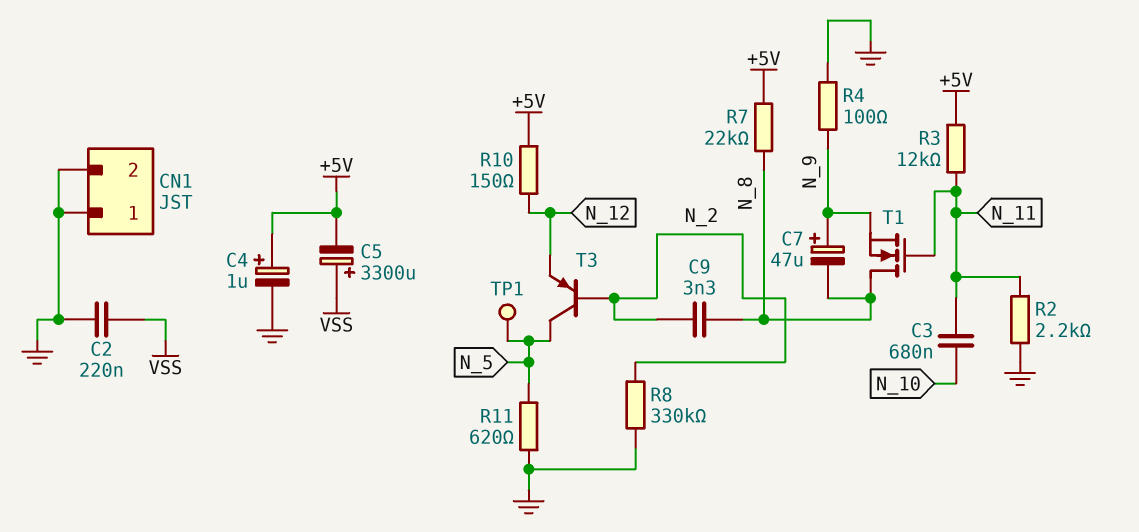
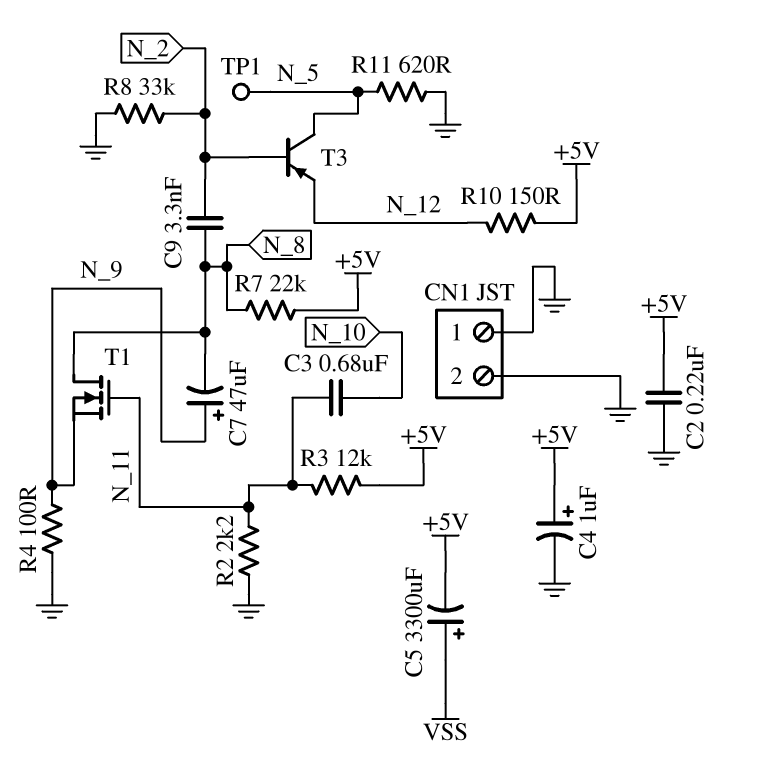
C2: 220nF (GND, VSS) -> 220nF (+5V, GND)
R8: 330k (GND, N_2) -> 33k (GND, N_2)

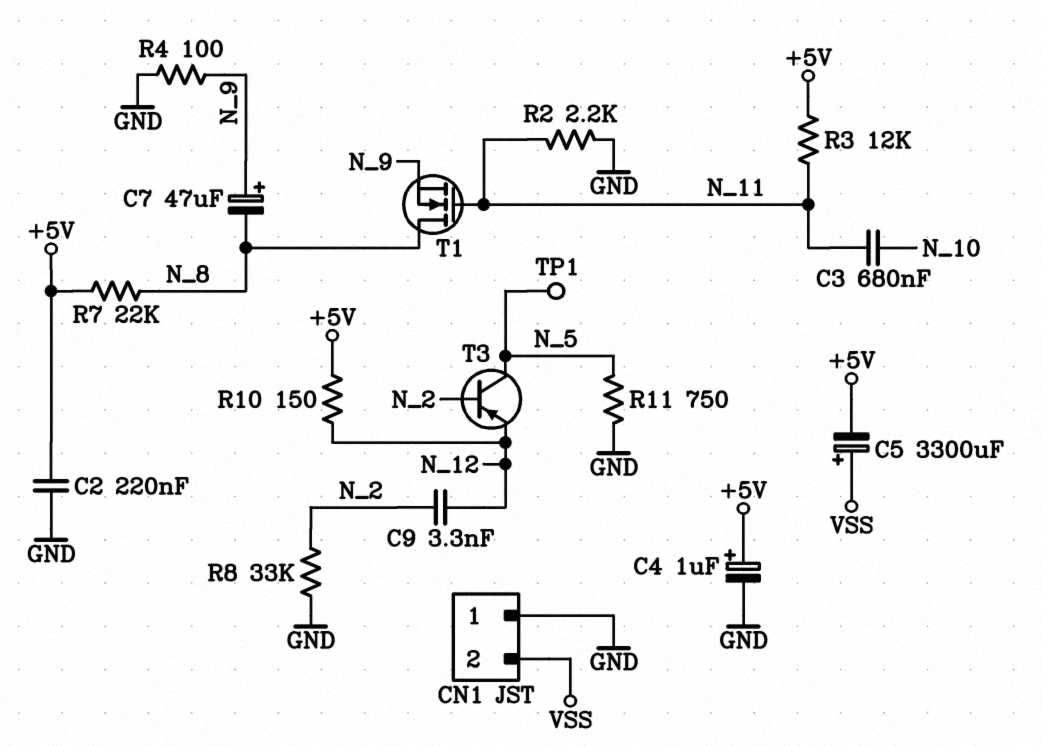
C9: 3.3nF (N_2, N_8) -> 3.3nF (N_2, N_12)
CN1 pin 2: GND -> VSS
R11: 620 (GND, N_5) -> 750 (GND, N_5)

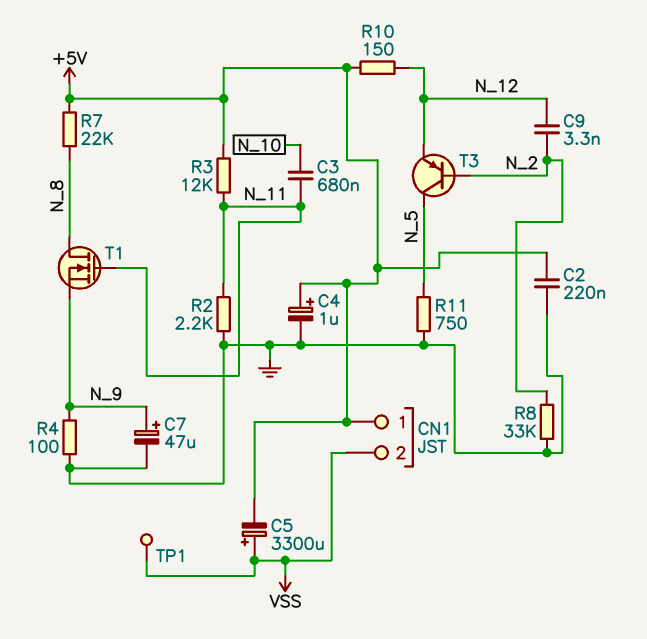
C7: 47uF (plus N_9, minus N_8) -> 47uF (plus N_9, minus GND)
CN1 pin 1: GND -> +5V
TP1: test point (N_5) -> test point (VSS)

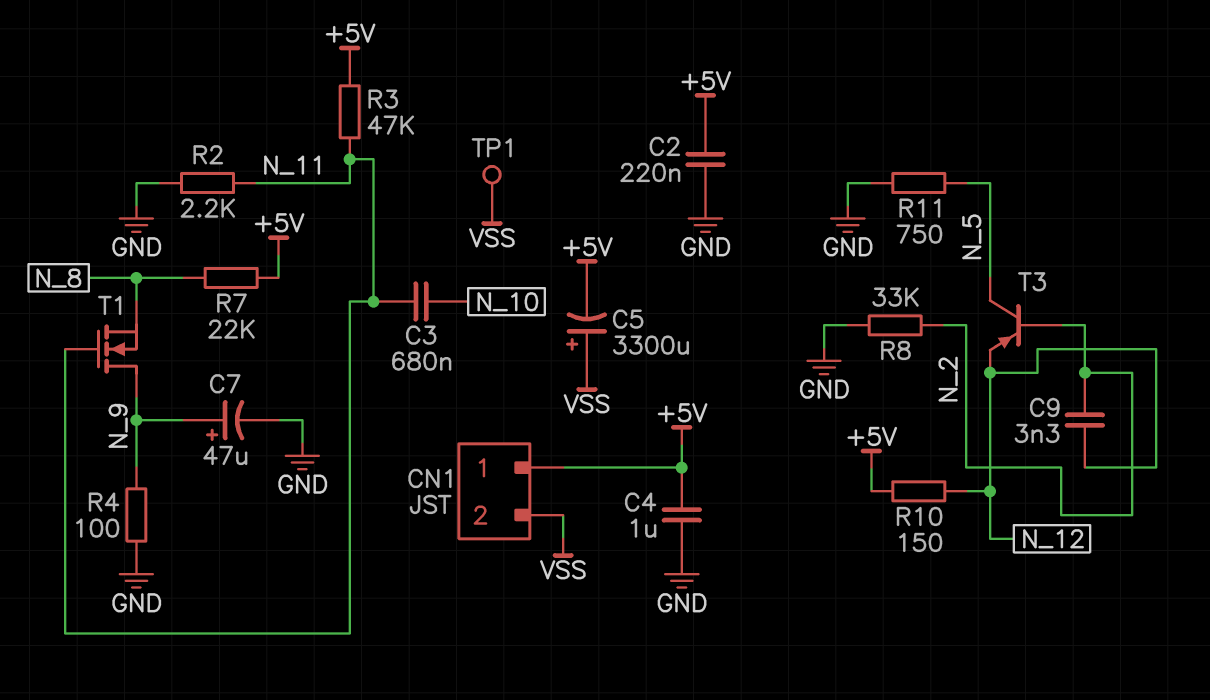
C4: 1uF (plus +5V, minus GND) -> 1uF (+5V, GND)
R3: 12k (+5V, N_11) -> 47k (+5V, N_11)
T1: NMOS (G N_11, D N_8, S N_9) -> NMOS (G N_11, D N_9, S N_8)

